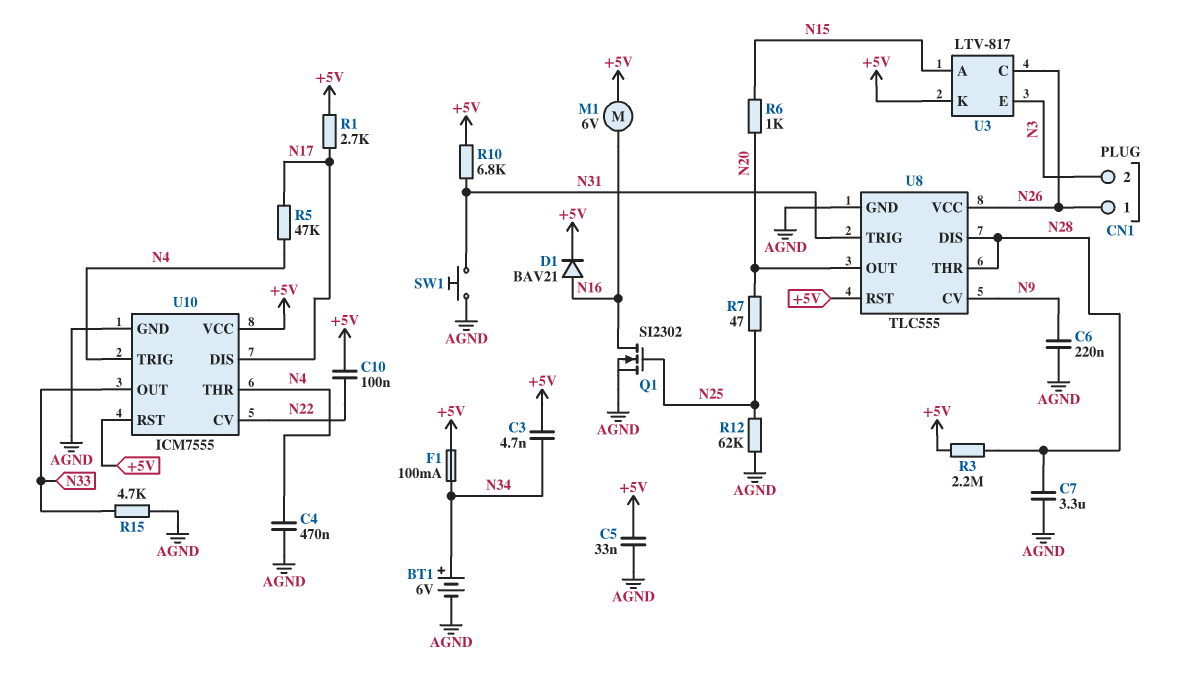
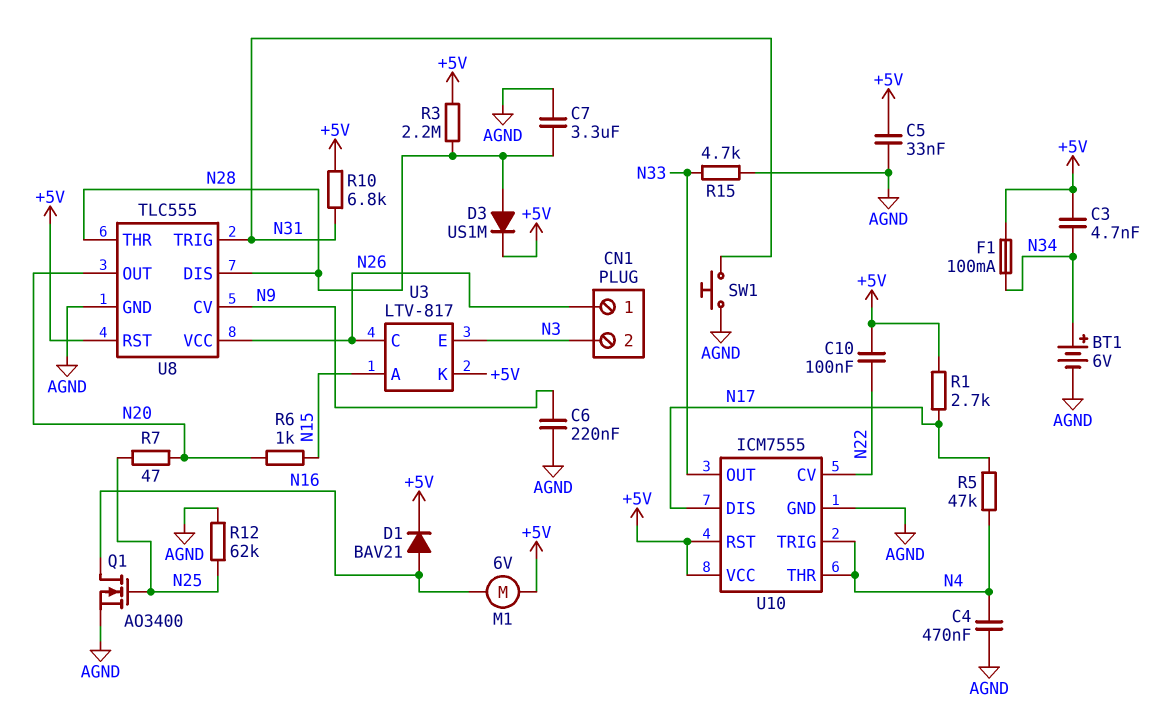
D3: none -> diode US1M (A N28, K +5V)
Q1: NMOS SI2302 (G N25, D N16, S AGND) -> NMOS AO3400 (G N25, D N16, S AGND)

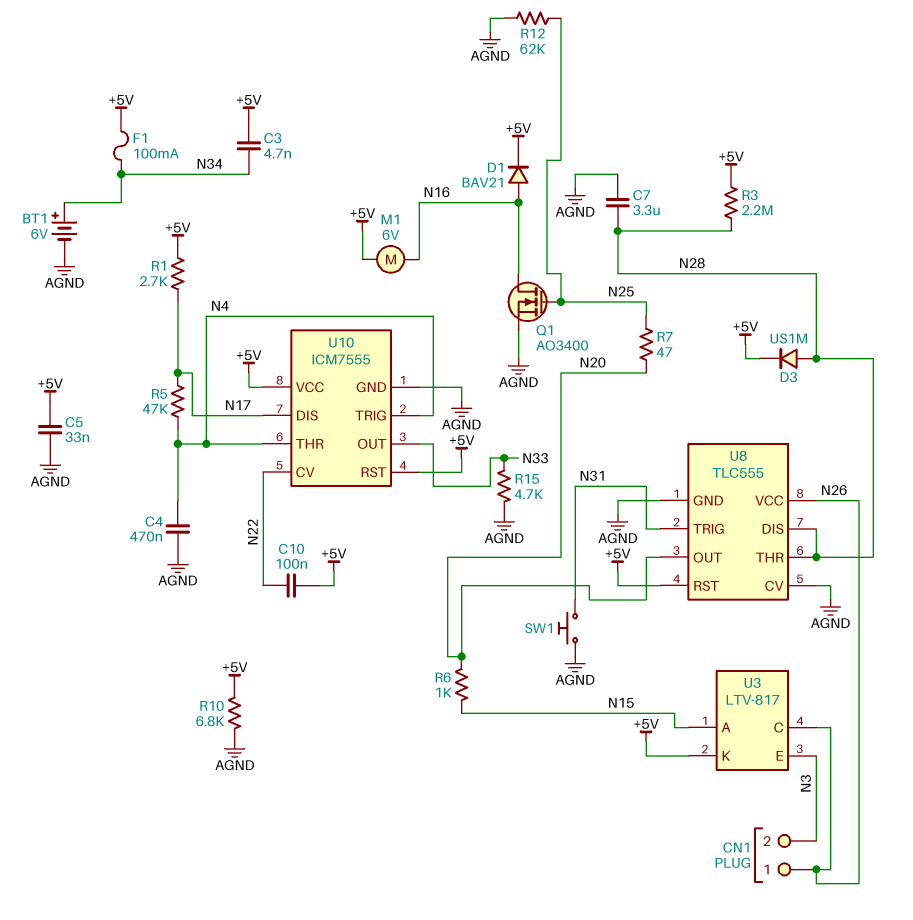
C6: 220nF (AGND, N9) -> none
R10: 6.8k (+5V, N31) -> 6.8k (+5V, AGND)
U8 pin CV: N9 -> AGND

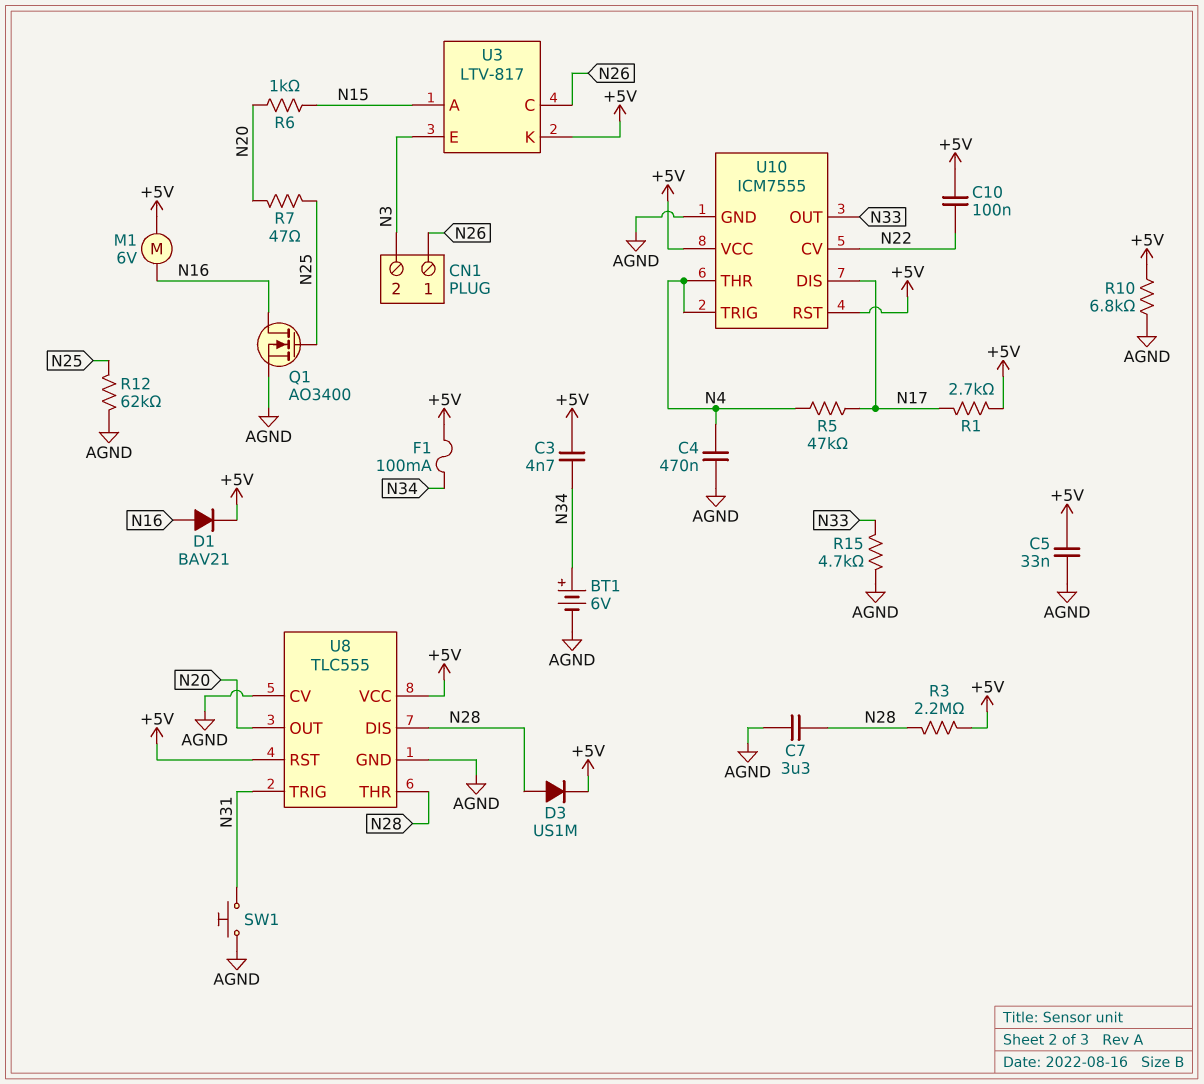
U8 pin VCC: N26 -> +5V

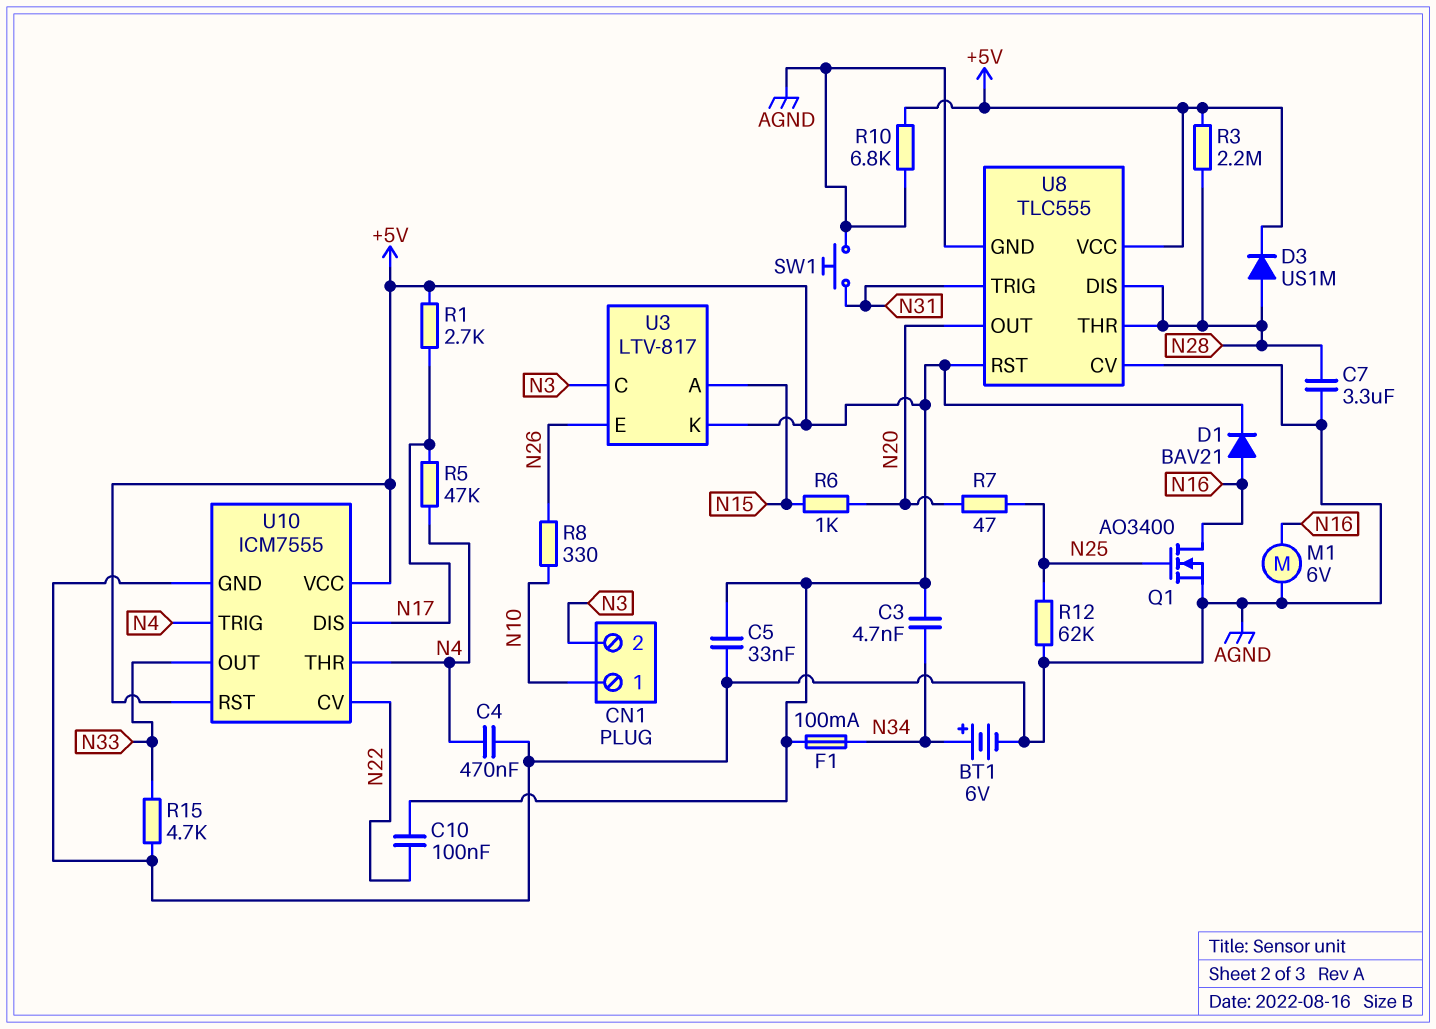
CN1 pin 1: N26 -> N10
M1: motor 6V (+5V, N16) -> motor 6V (AGND, N16)
R8: none -> 330 (N10, N26)
U3 pin C: N26 -> N3
U3 pin E: N3 -> N26

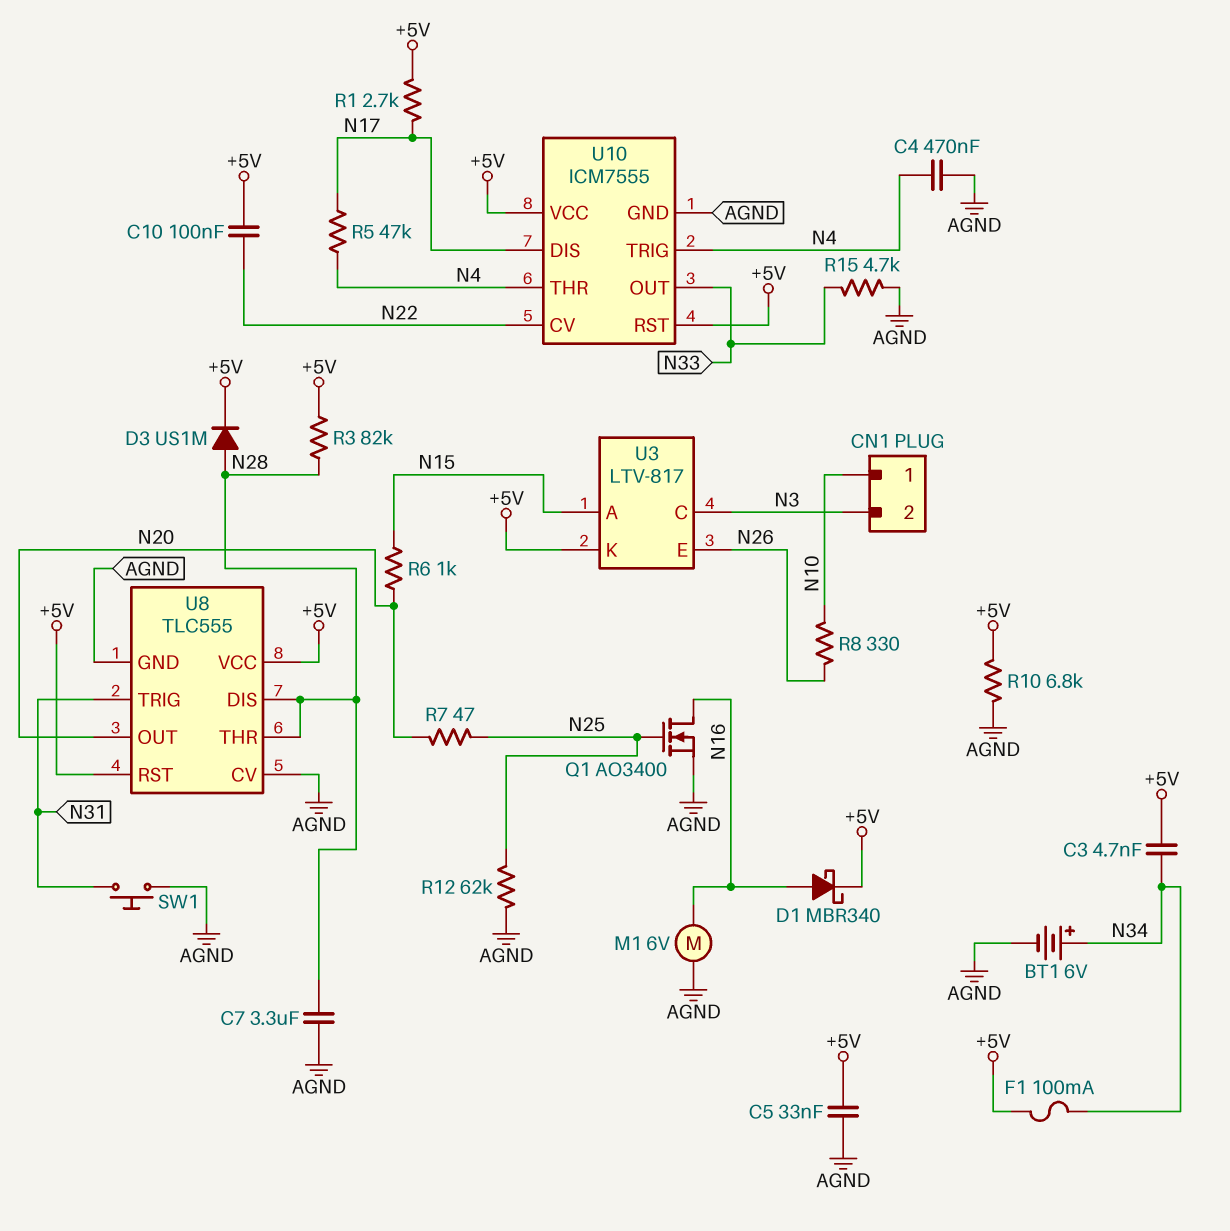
D1: diode BAV21 (A N16, K +5V) -> schottky MBR340 (A N16, K +5V)
R3: 2.2M (+5V, N28) -> 82k (+5V, N28)

